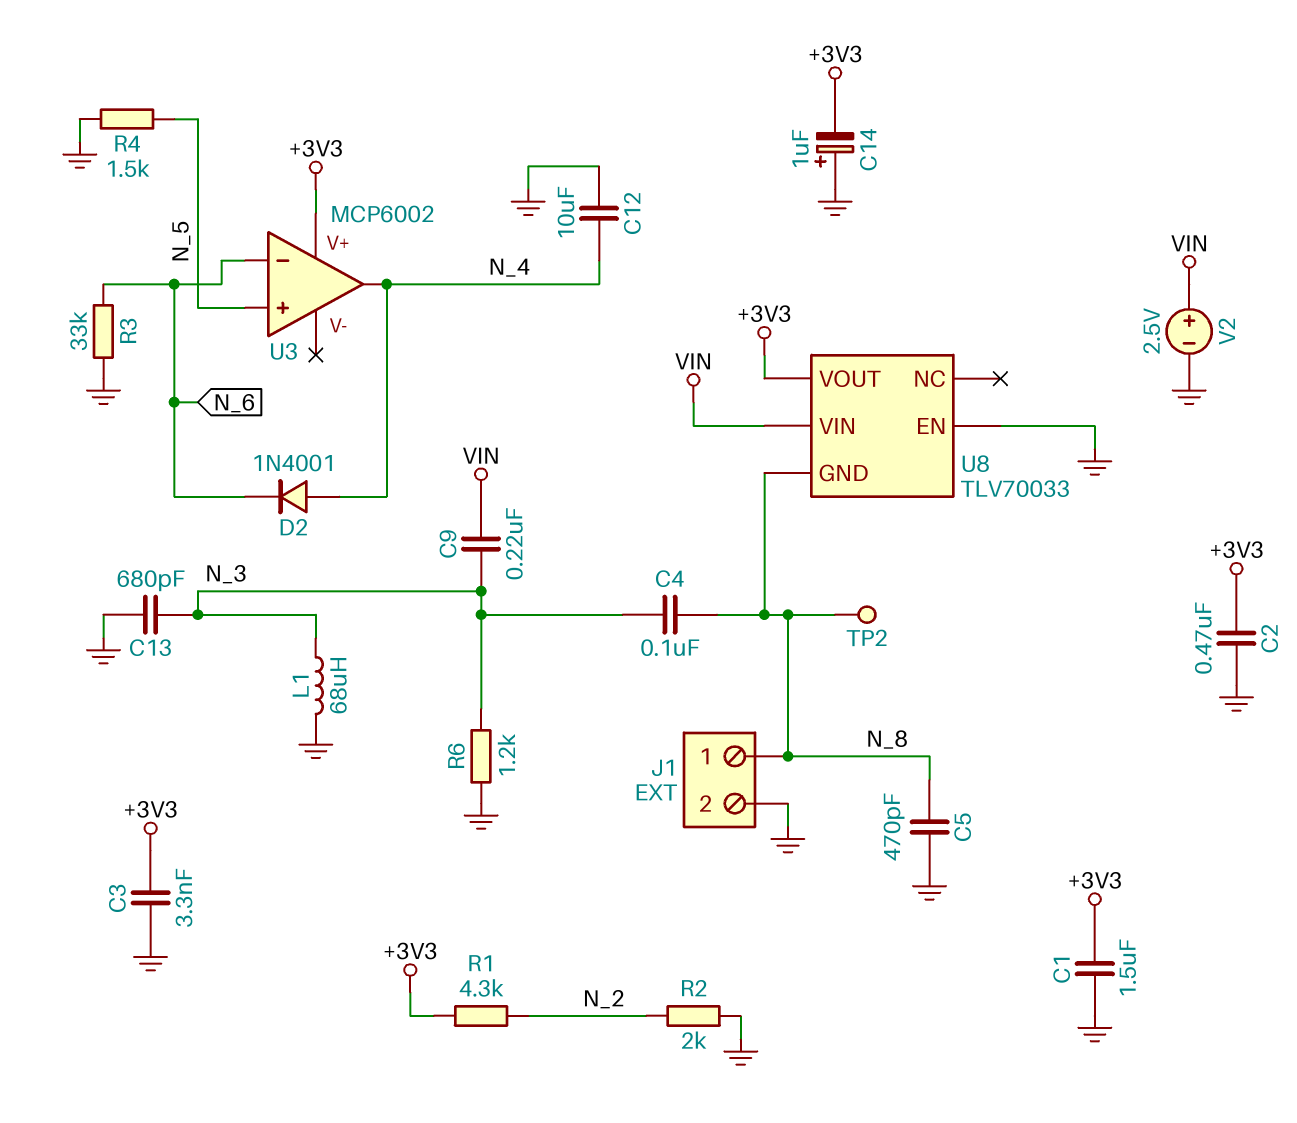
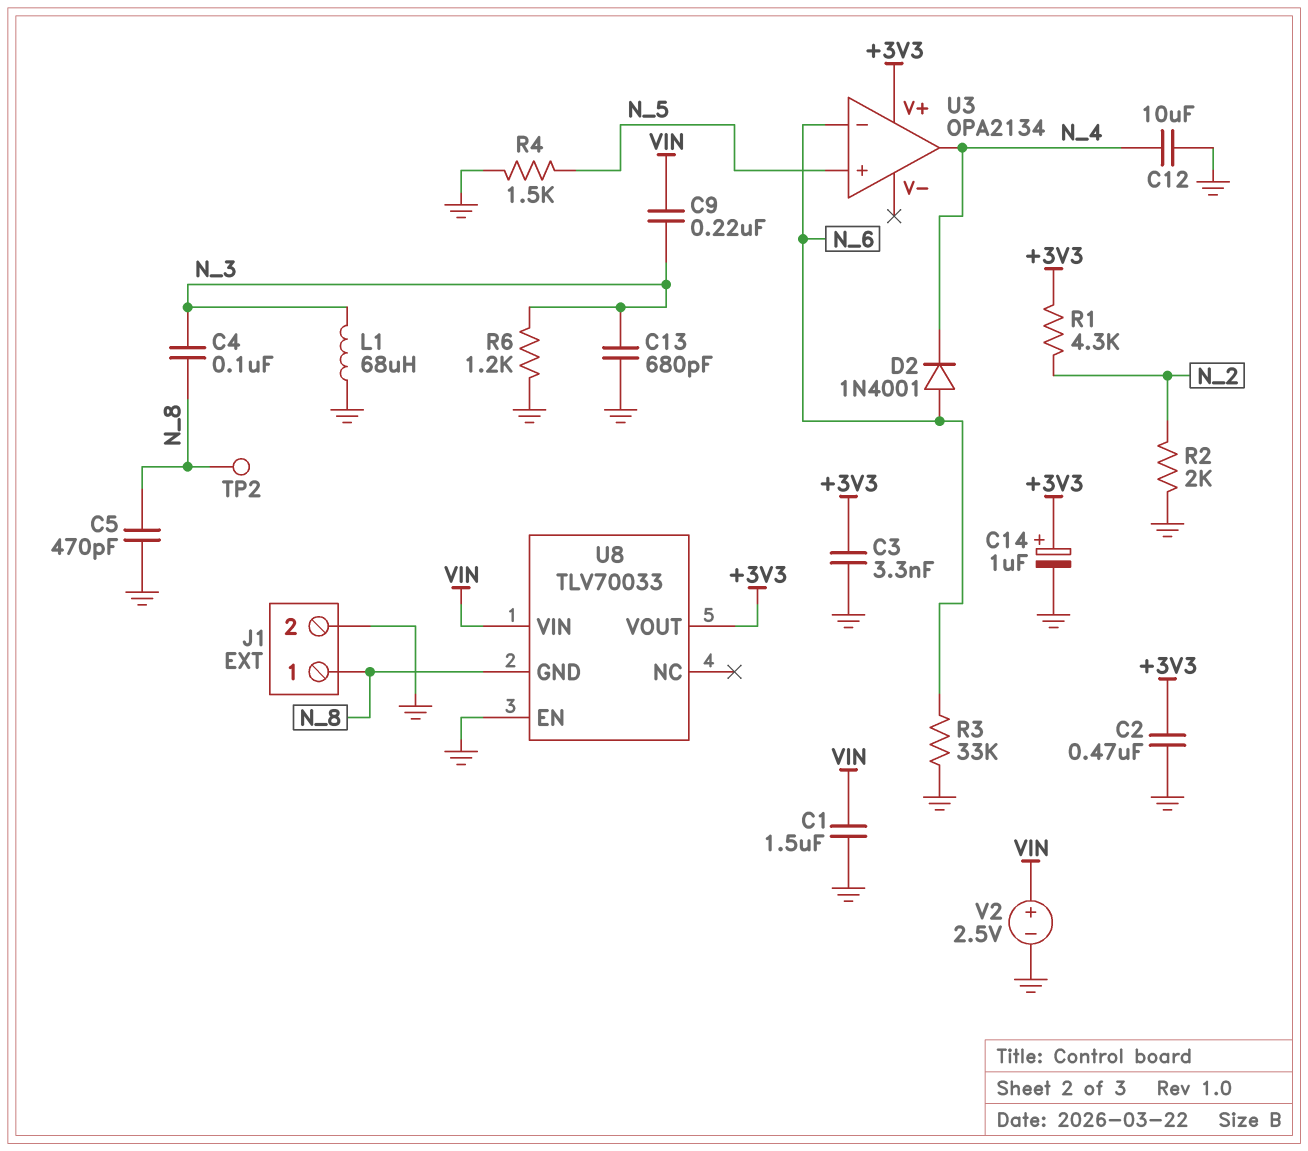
C1: 1.5uF (+3V3, GND) -> 1.5uF (GND, VIN)
C14: 1uF (plus GND, minus +3V3) -> 1uF (plus +3V3, minus GND)
D2: diode 1N4001 (A N_4, K N_6) -> diode 1N4001 (A N_6, K N_4)
U3: MCP6002 -> OPA2134

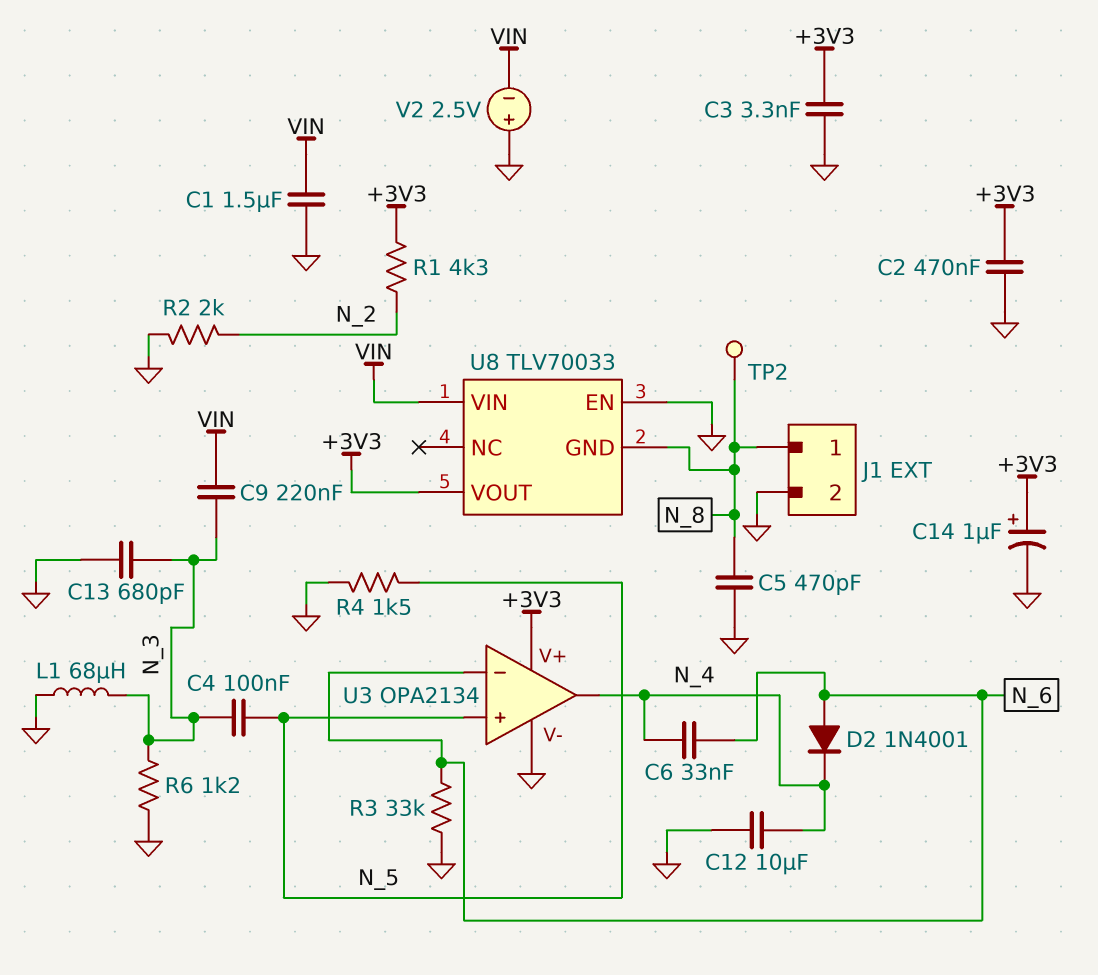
C4: 100nF (N_3, N_8) -> 100nF (N_3, N_5)
C6: none -> 33nF (N_4, N_6)
U3 pin V-: none -> GND
V2: 2.5V (plus VIN, minus GND) -> 2.5V (plus GND, minus VIN)

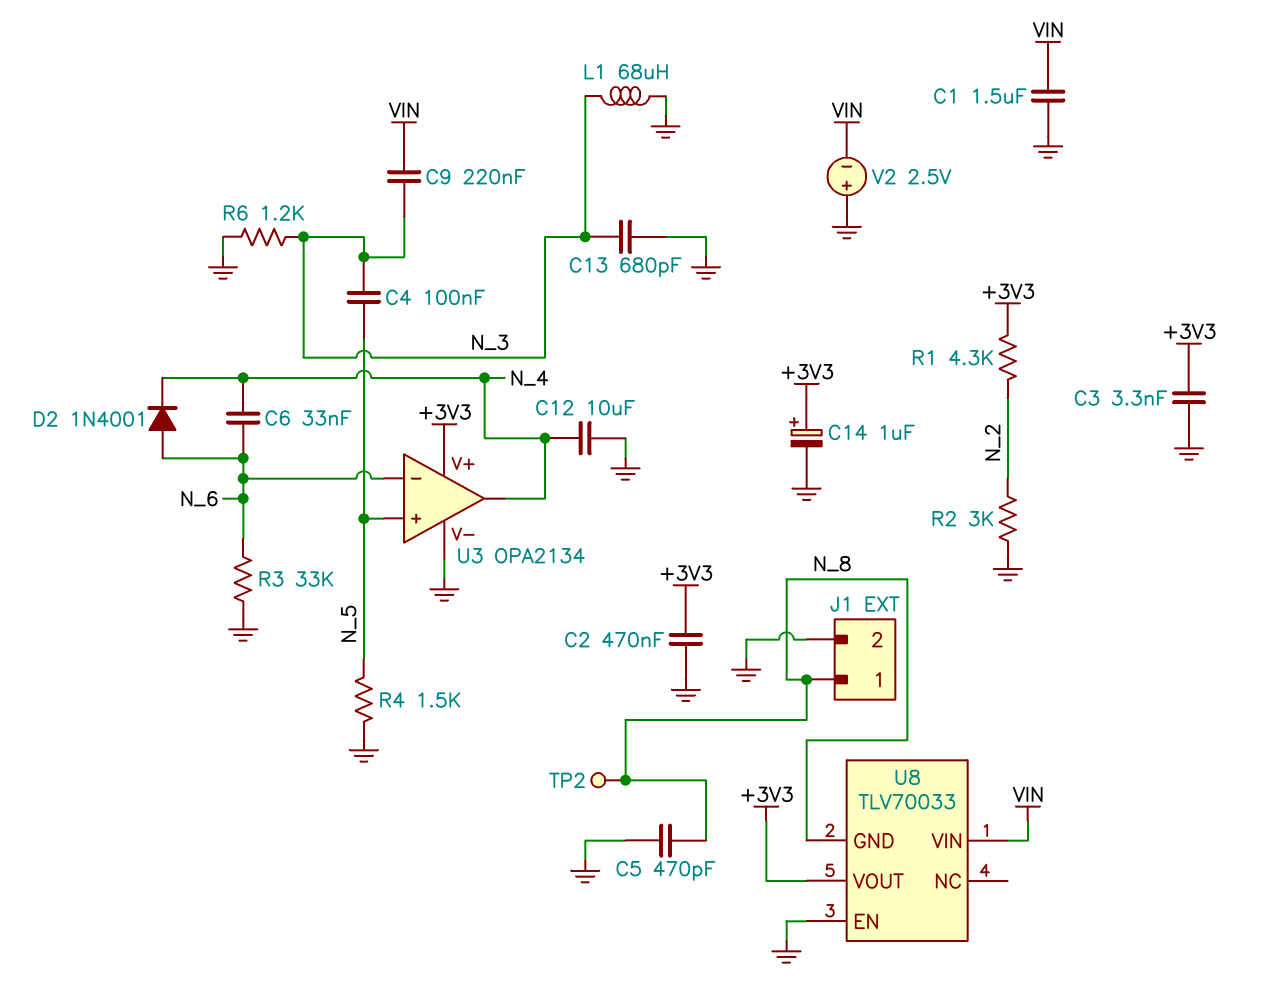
R2: 2k (GND, N_2) -> 3k (GND, N_2)

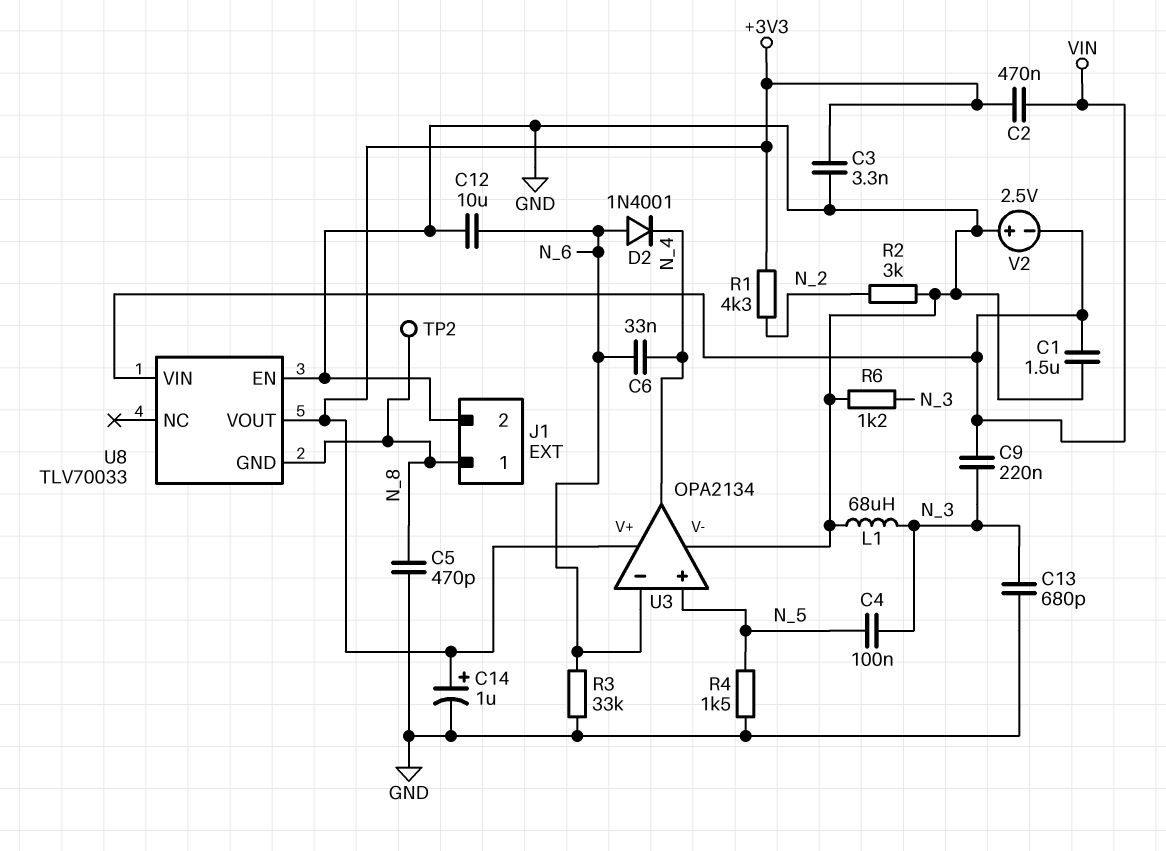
C2: 470nF (+3V3, GND) -> 470nF (+3V3, VIN)
C12: 10uF (GND, N_4) -> 10uF (GND, N_6)

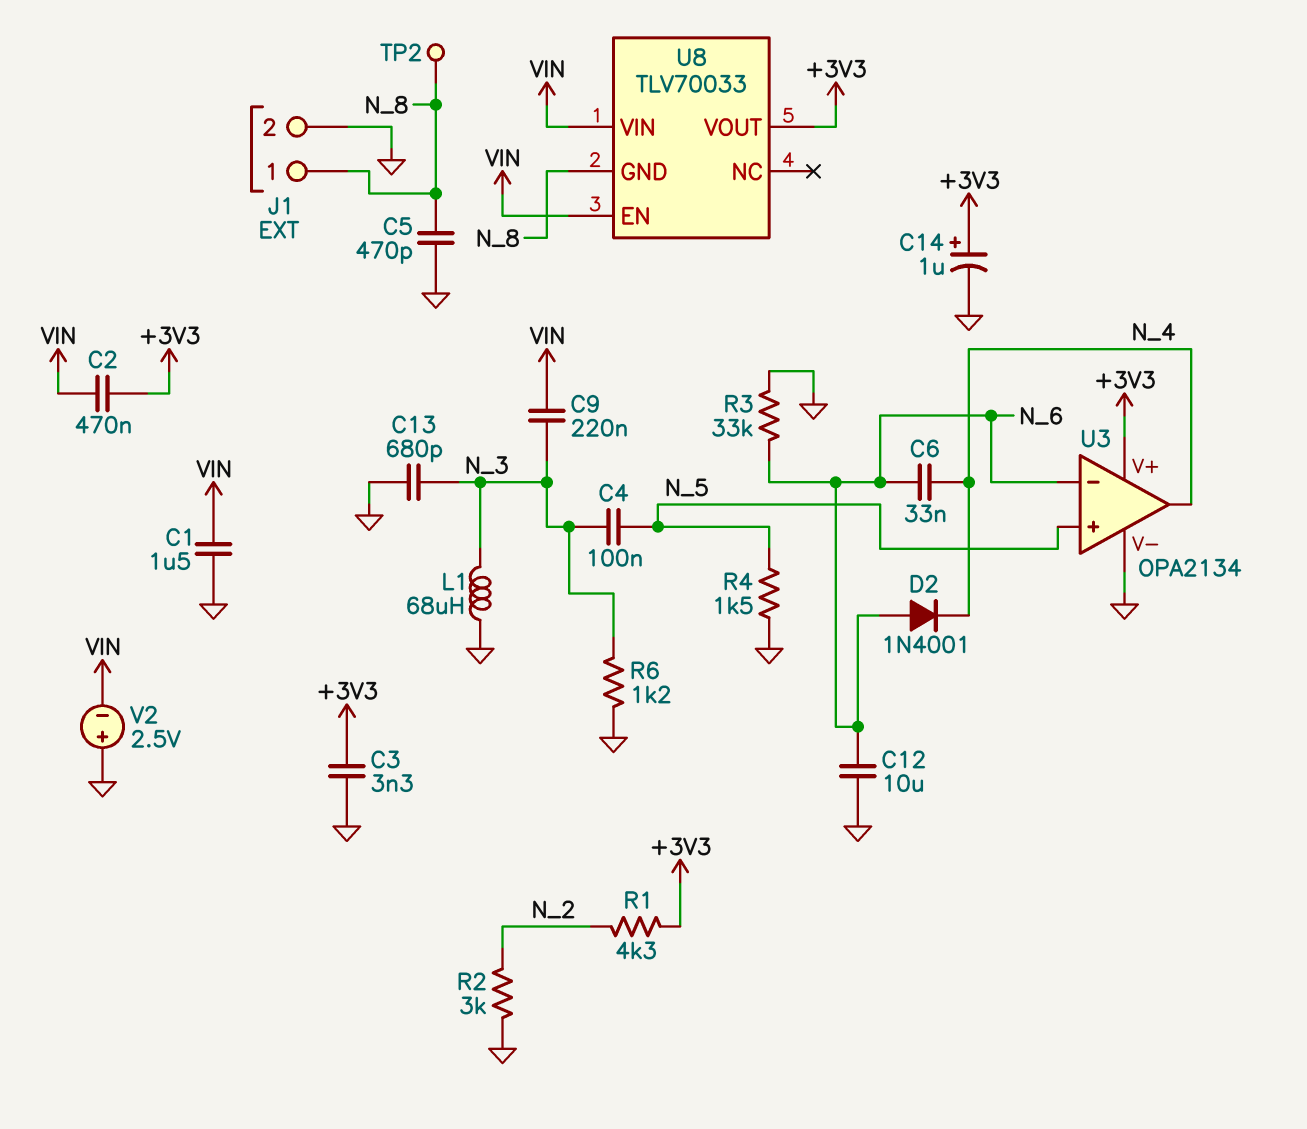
U8 pin EN: GND -> VIN

